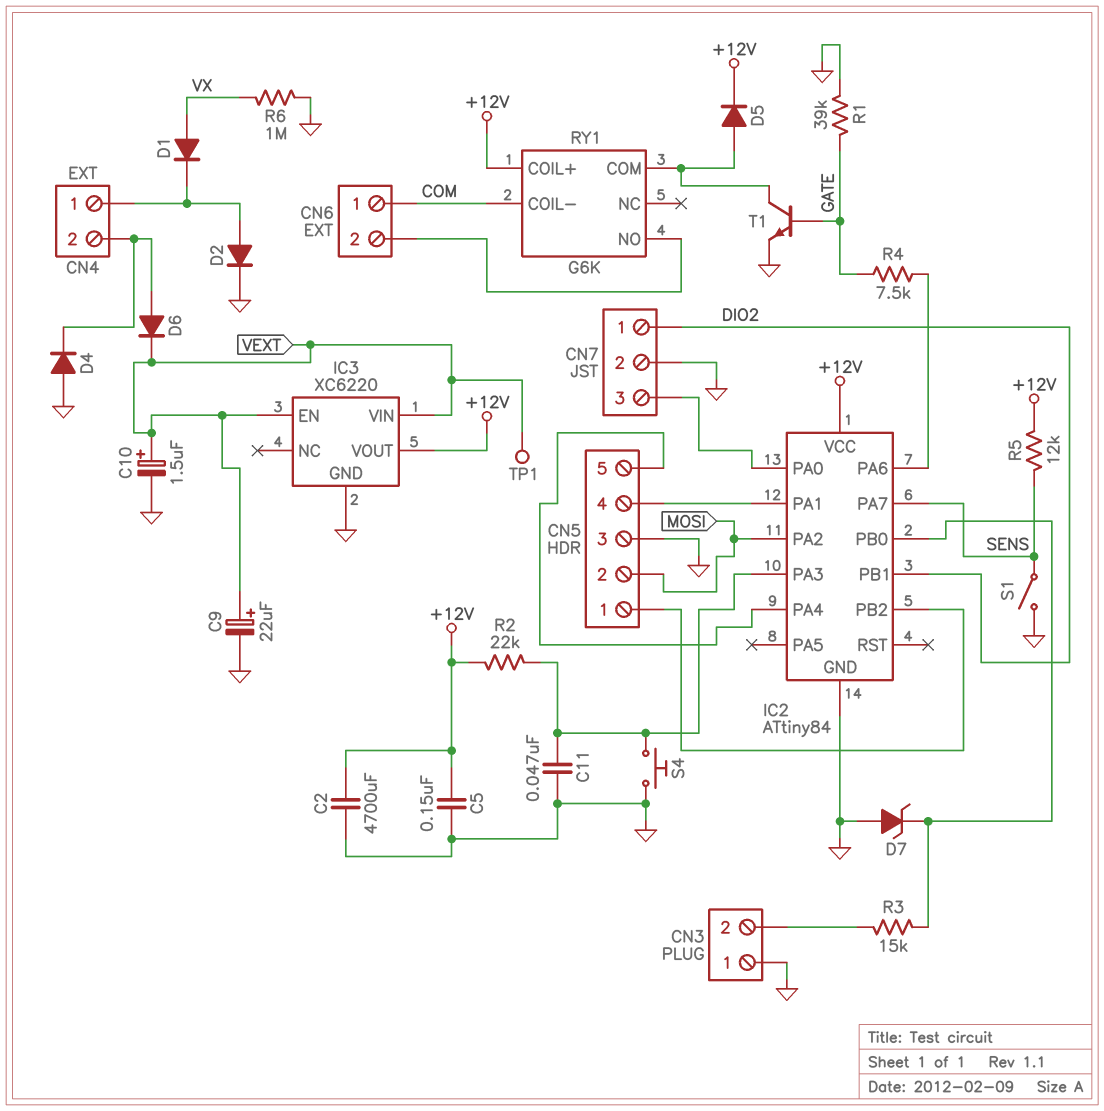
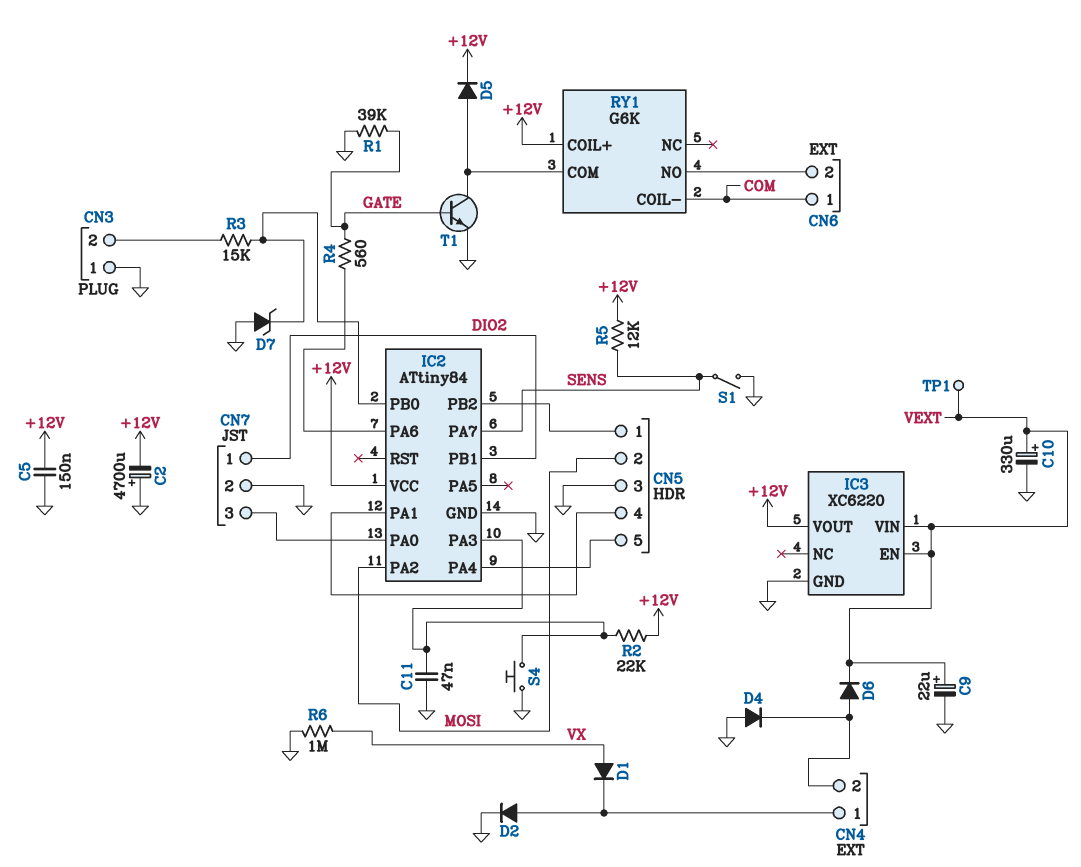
C2: 4700uF (+12V, GND) -> 4700uF (plus GND, minus +12V)
C10: 1.5uF (plus VEXT, minus GND) -> 330uF (plus VEXT, minus GND)
R4: 7.5k (GATE, IC2/PA6) -> 560 (GATE, IC2/PA6)

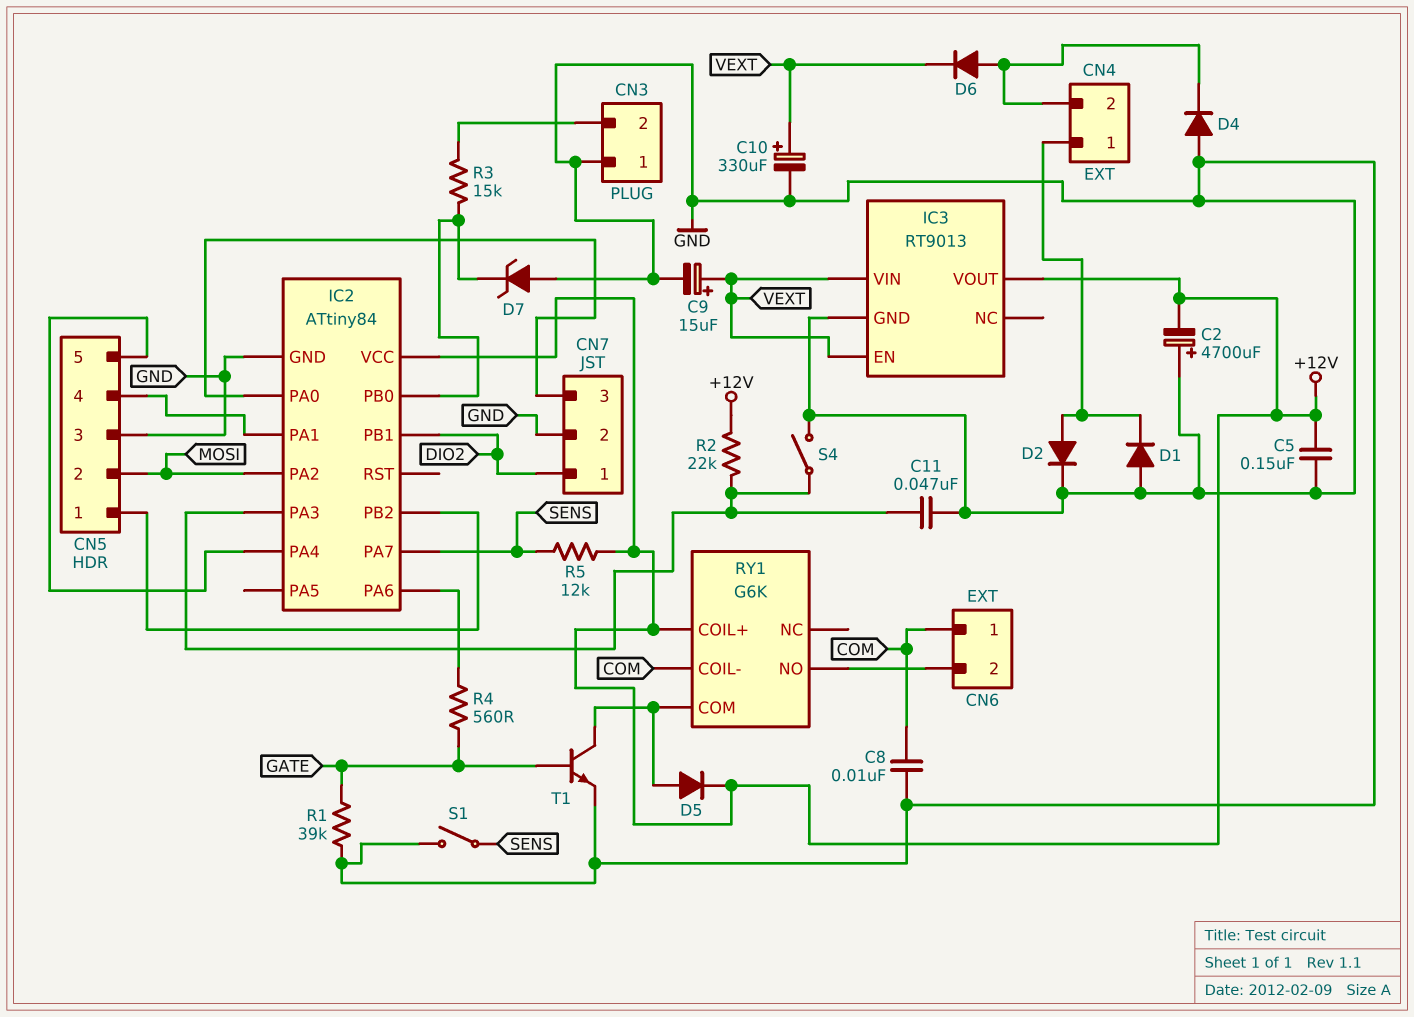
C8: none -> 10nF (COM, GND)
C9: 22uF (plus VEXT, minus GND) -> 15uF (plus VEXT, minus GND)
D1: diode (A VX, K CN4/1) -> diode (A GND, K CN4/1)
IC3: XC6220 -> RT9013
R6: 1M (GND, VX) -> none
S4: button (GND, IC2/PA3) -> switch (GND, IC2/PA3)
TP1: test point (VEXT) -> none

